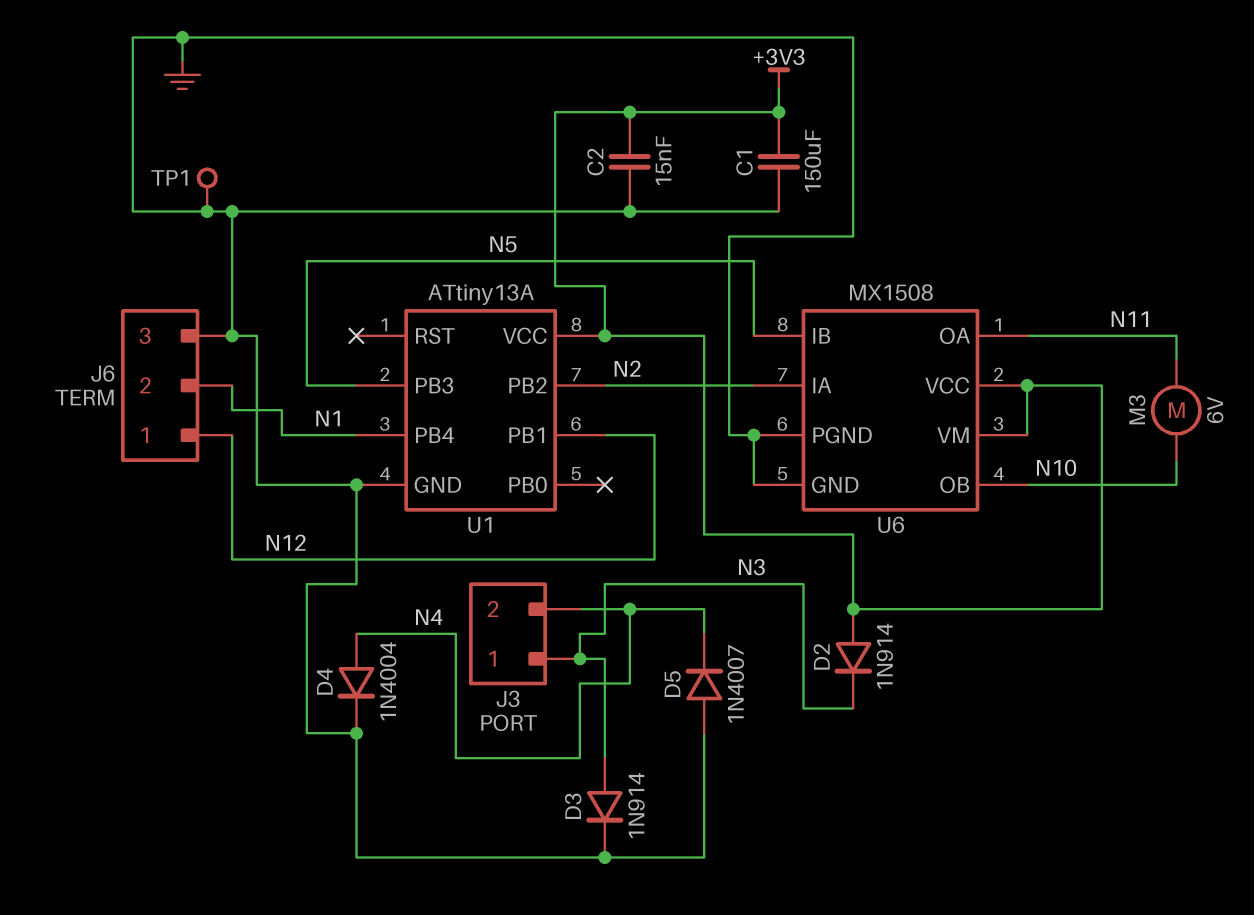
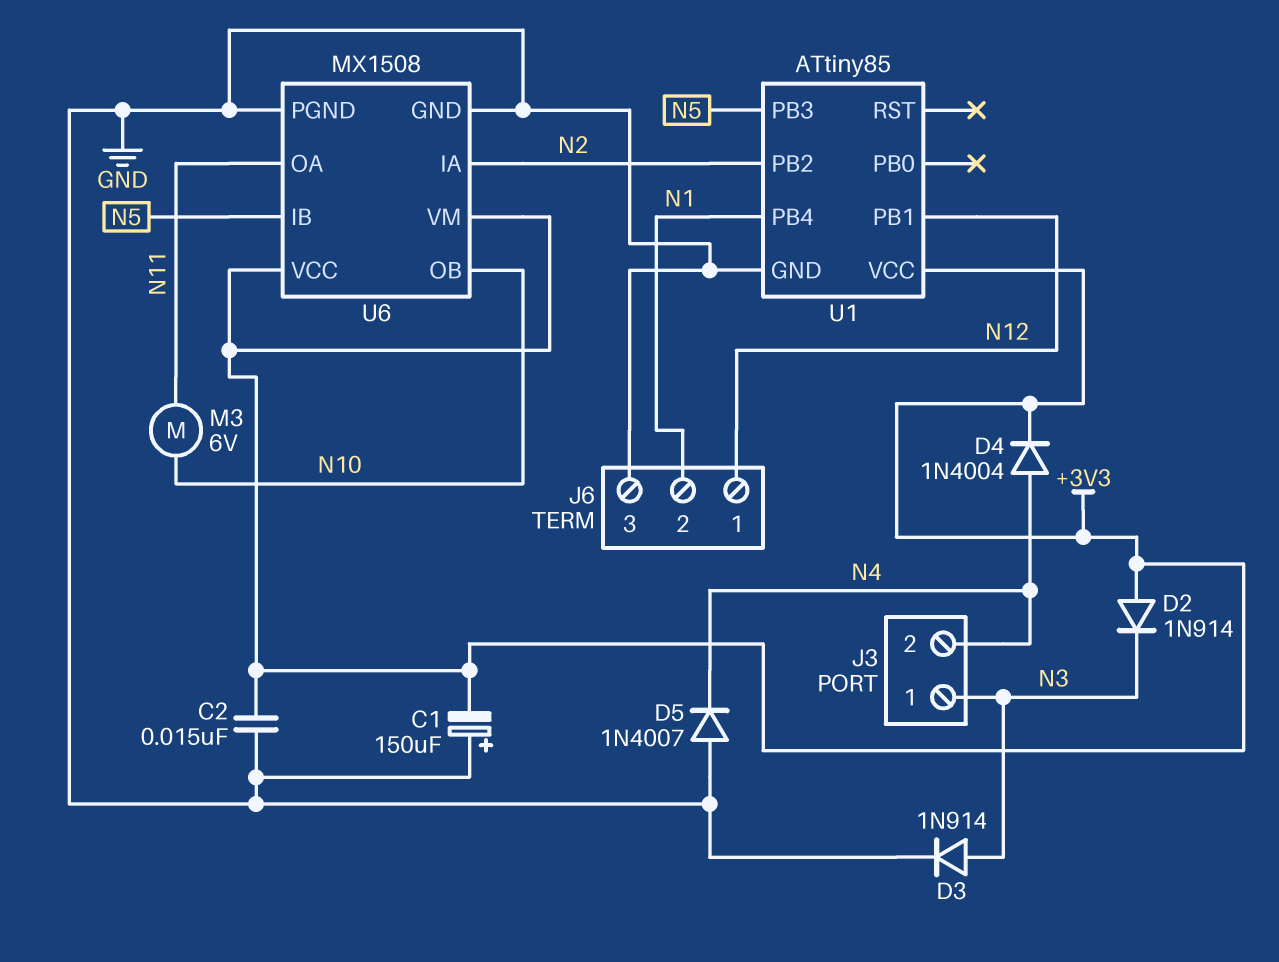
C1: 150uF (+3V3, GND) -> 150uF (plus GND, minus +3V3)
D4: diode 1N4004 (A N4, K GND) -> diode 1N4004 (A N4, K +3V3)
TP1: test point (GND) -> none
U1: ATtiny13A -> ATtiny85

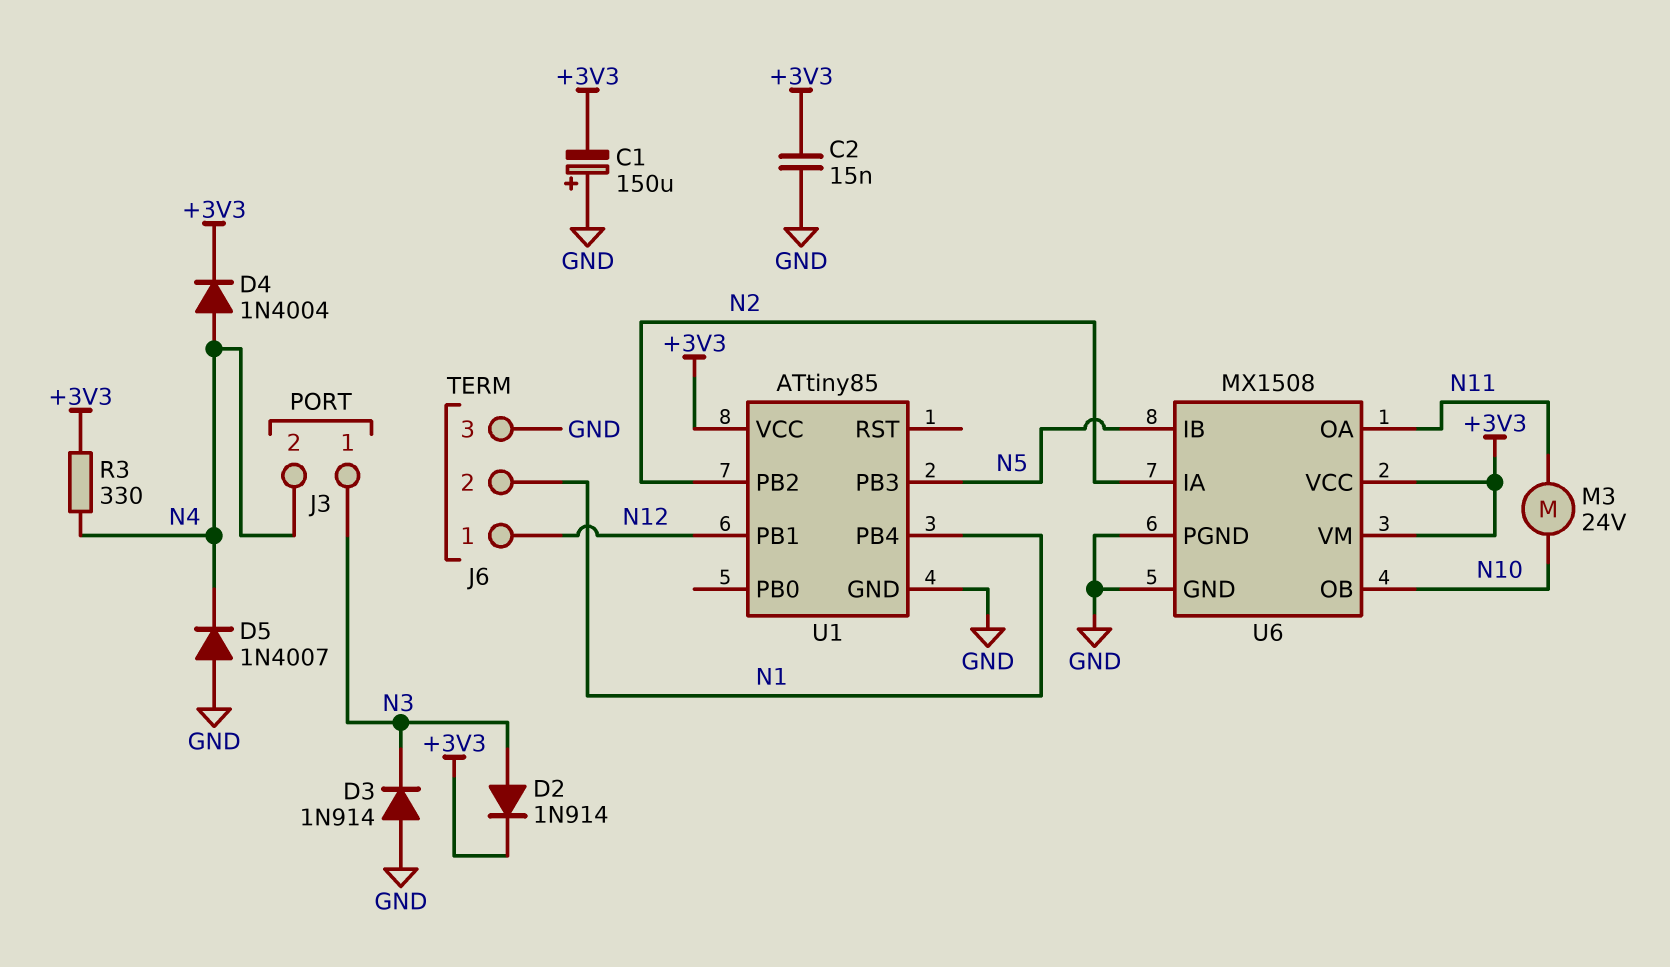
D2: diode 1N914 (A +3V3, K N3) -> diode 1N914 (A N3, K +3V3)
D3: diode 1N914 (A N3, K GND) -> diode 1N914 (A GND, K N3)
M3: motor 6V (N10, N11) -> motor 24V (N10, N11)
R3: none -> 330 (+3V3, N4)

